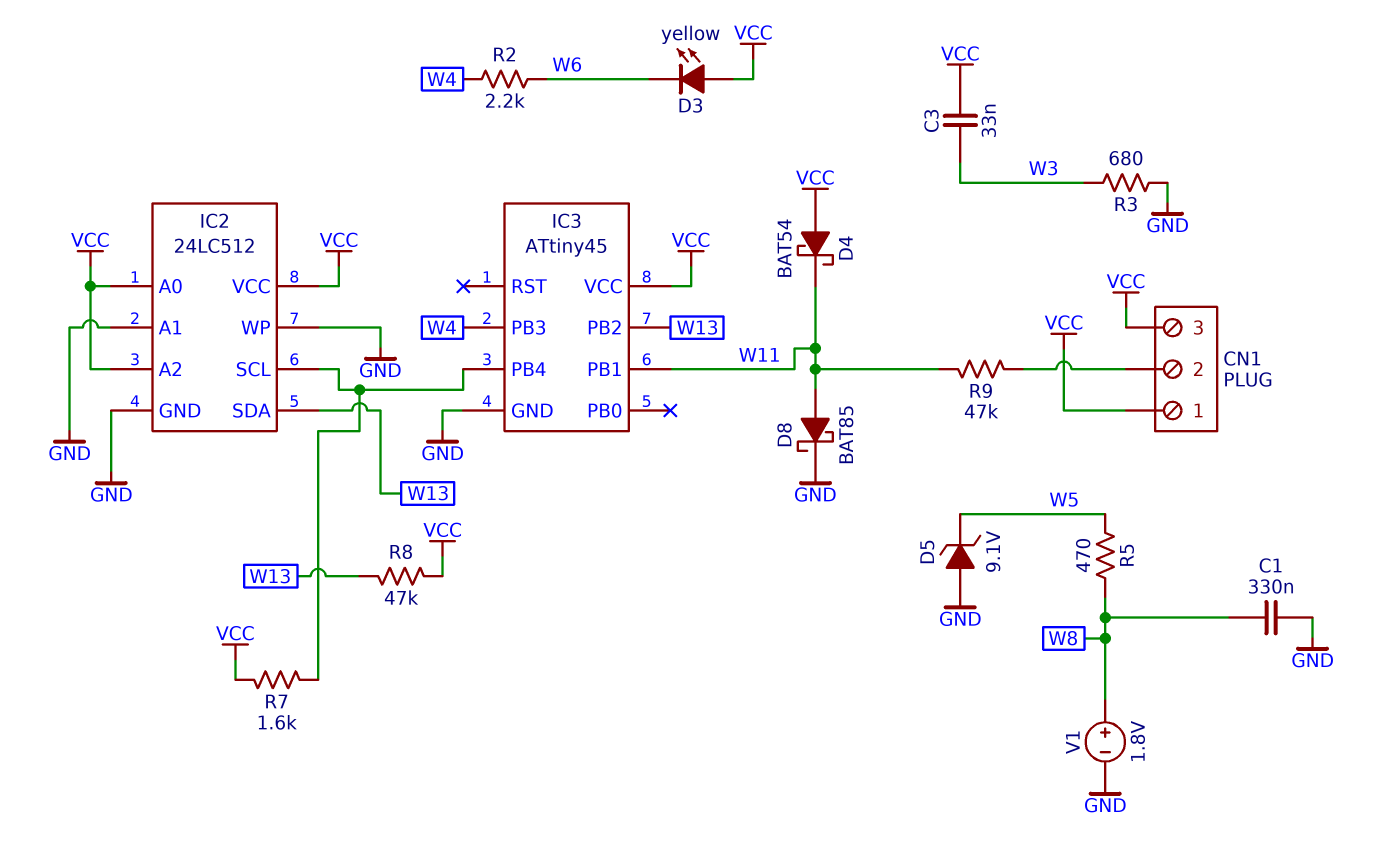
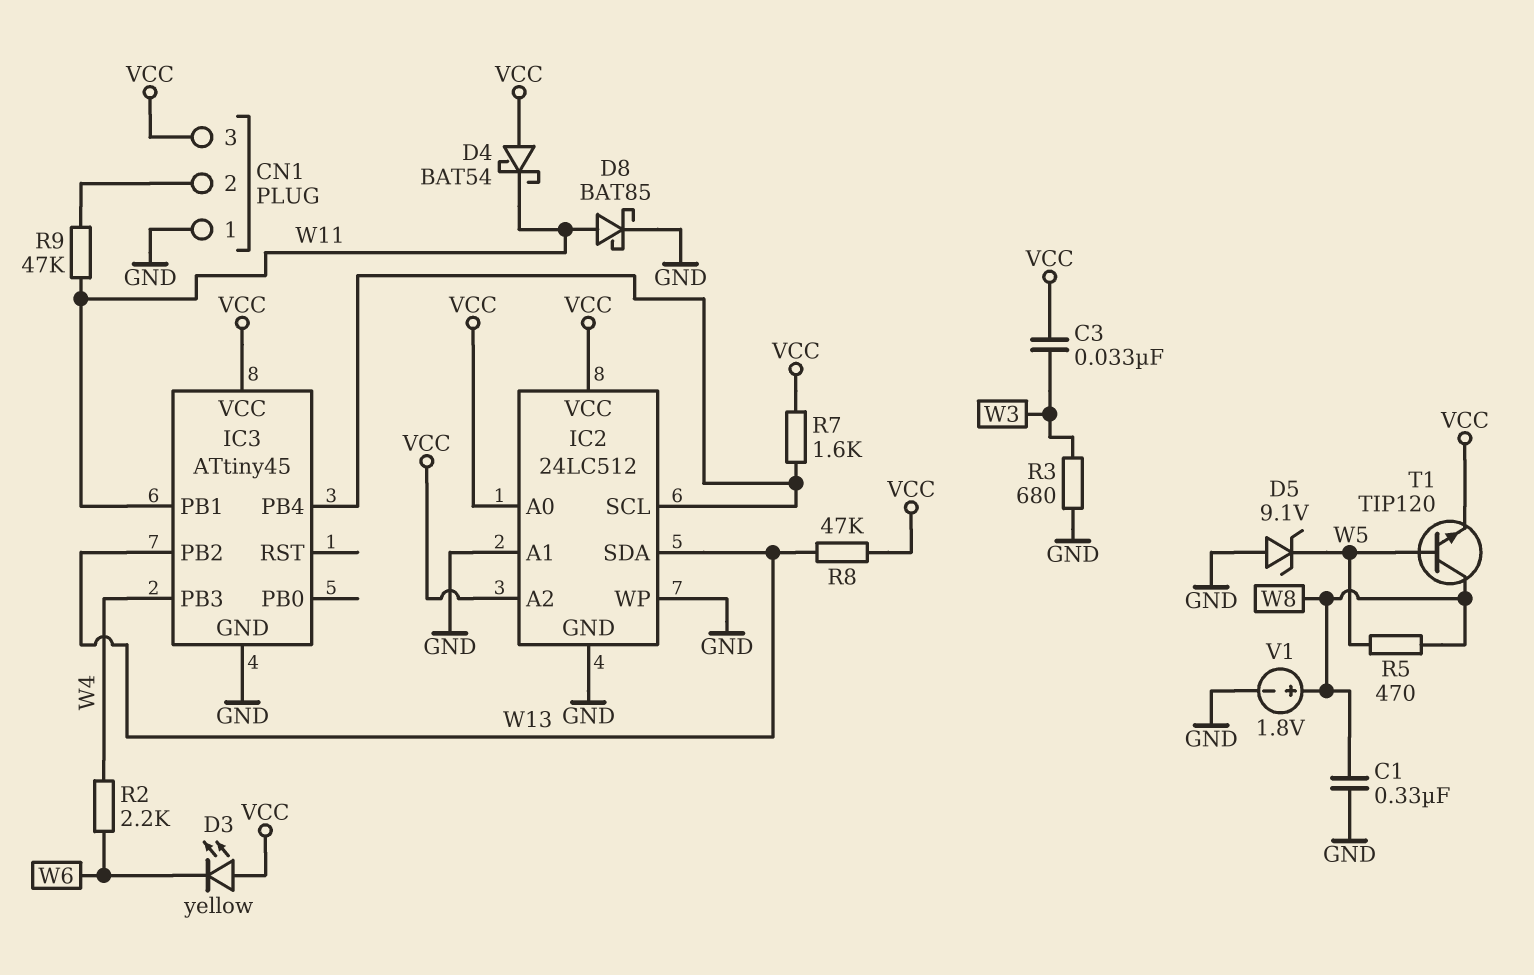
CN1 pin 1: VCC -> GND
T1: none -> NPN TIP120 (B W5, C W8, E VCC)

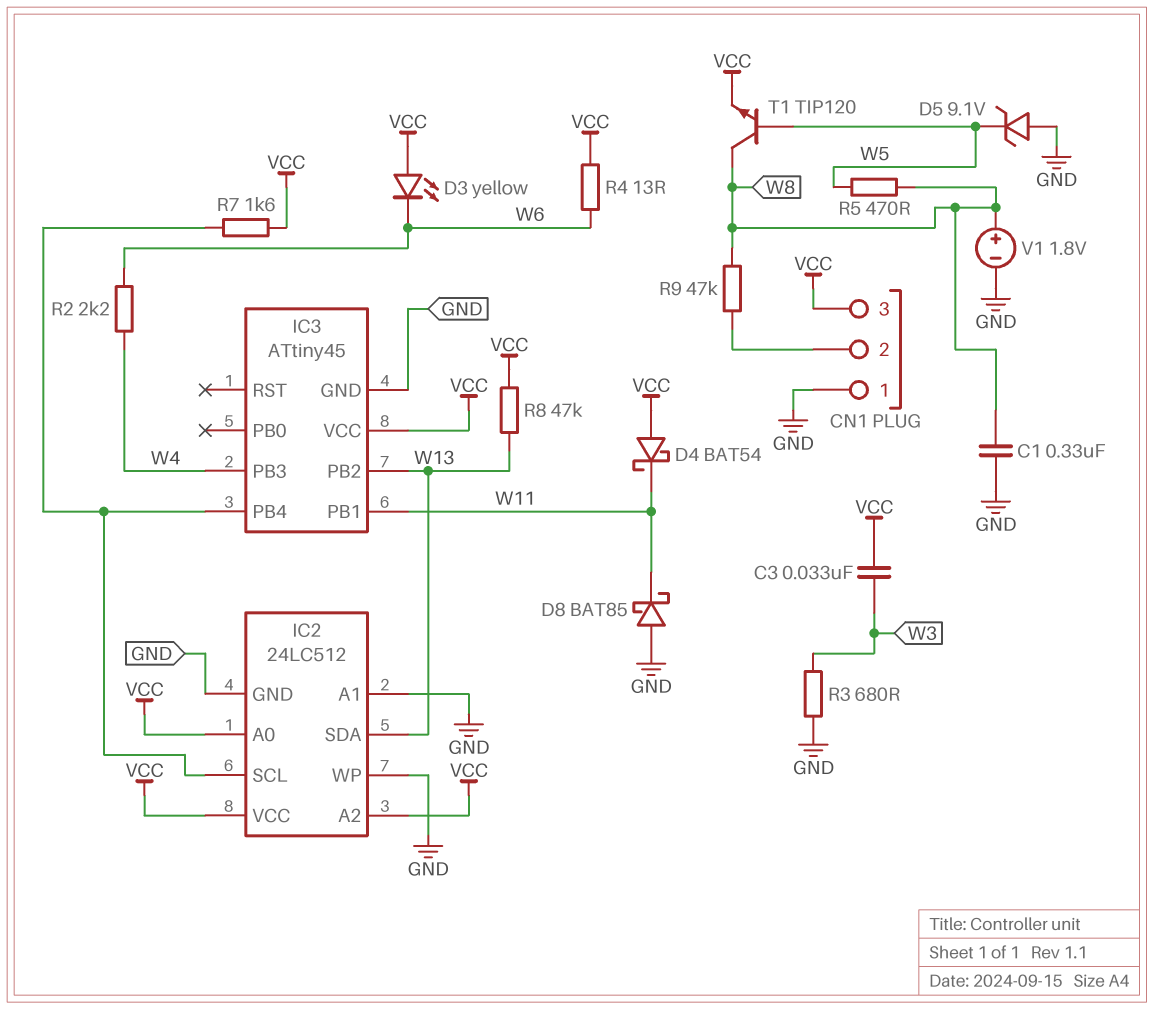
D8: schottky BAT85 (A W11, K GND) -> schottky BAT85 (A GND, K W11)
R4: none -> 13 (VCC, W6)
R9: 47k (CN1/2, W11) -> 47k (CN1/2, W8)

